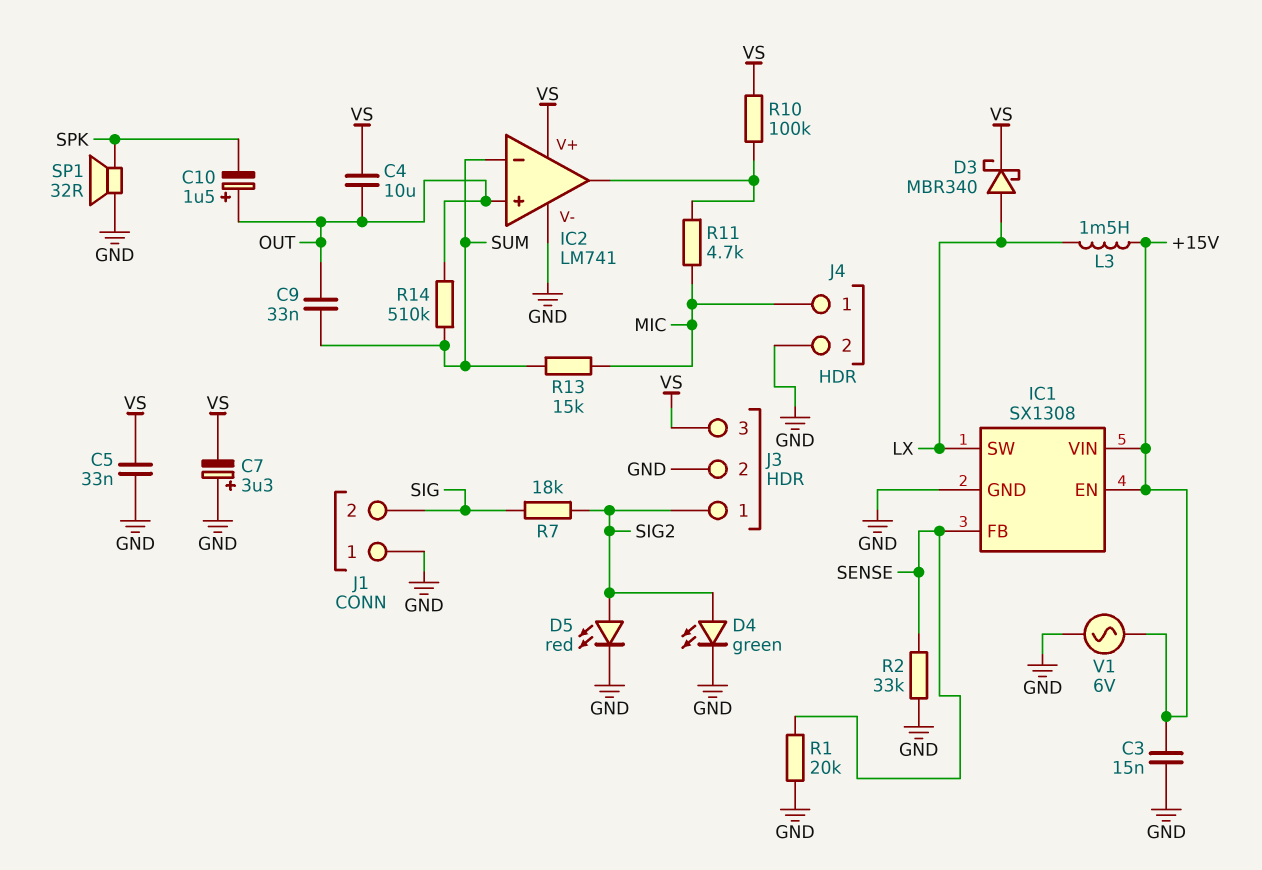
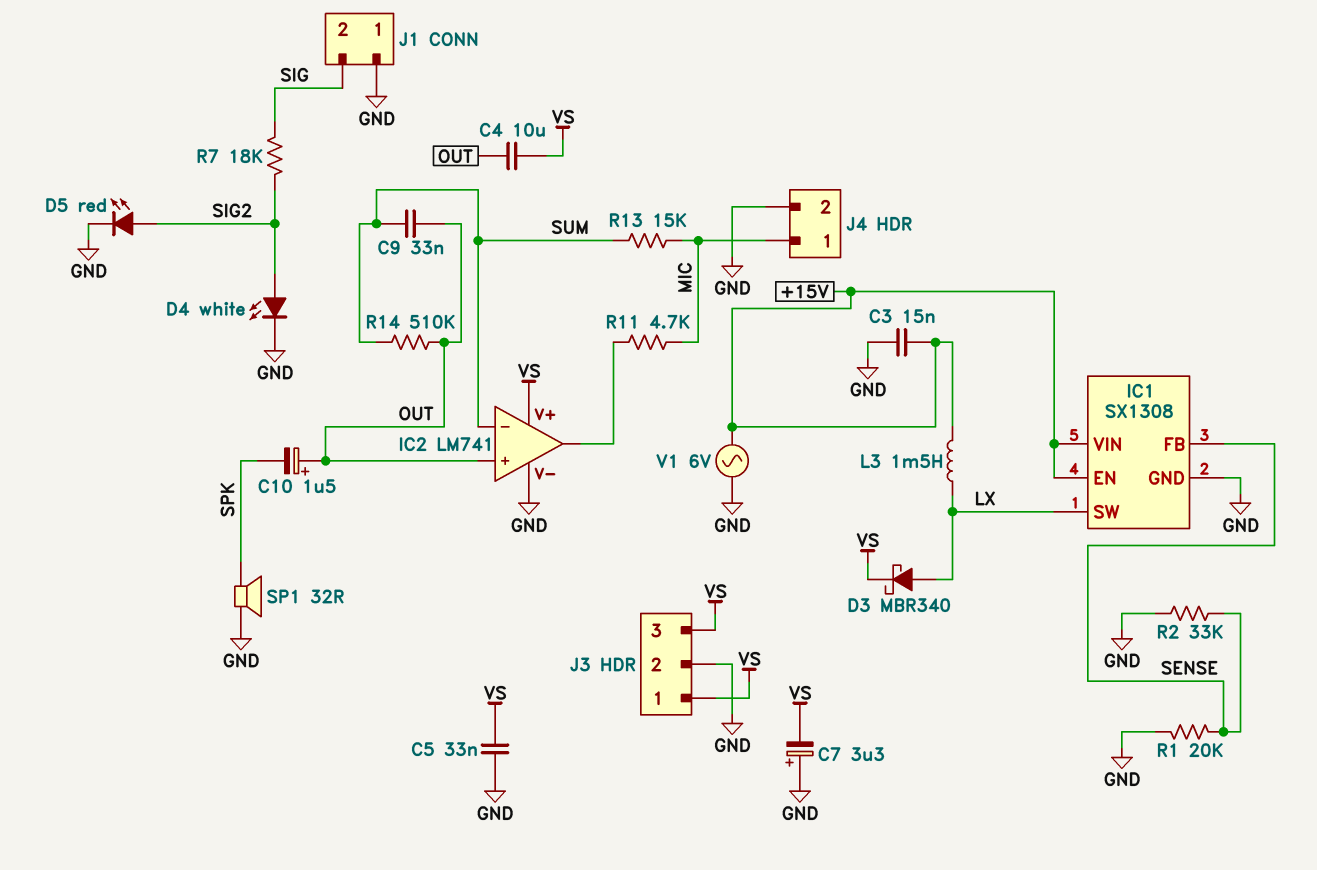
D4: LED green (A SIG2, K GND) -> LED white (A SIG2, K GND)
J3 pin 1: SIG2 -> VS
R10: 100k (IC2/out, VS) -> none

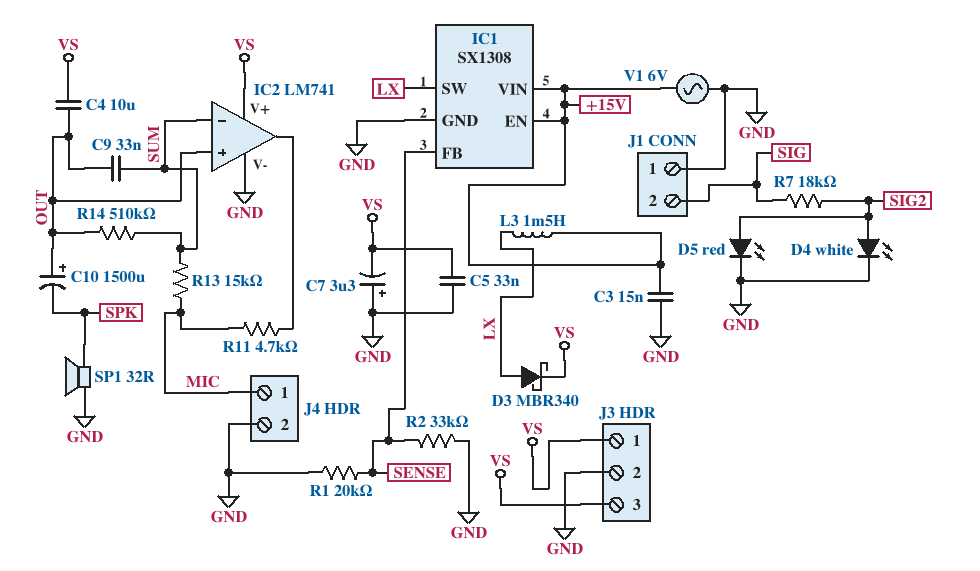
C10: 1.5uF (plus OUT, minus SPK) -> 1500uF (plus OUT, minus SPK)

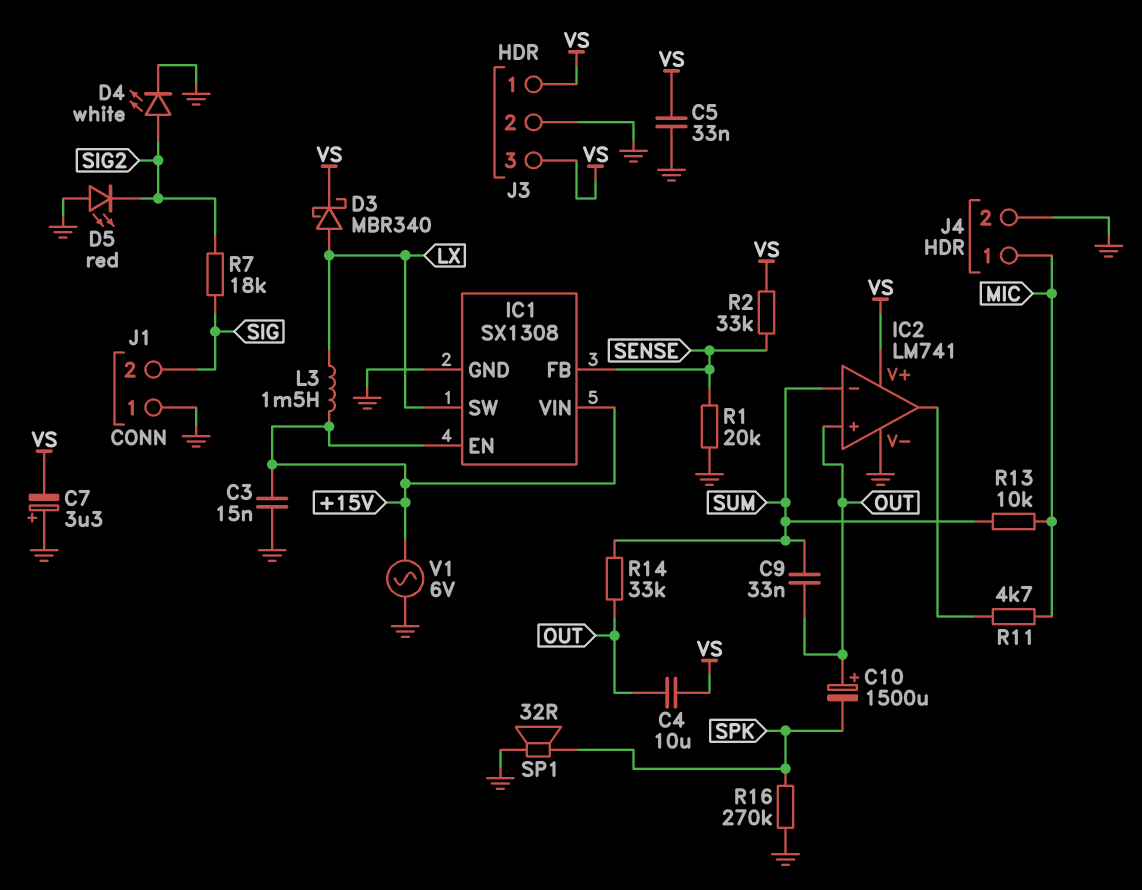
D5: LED red (A SIG2, K GND) -> LED red (A GND, K SIG2)
R2: 33k (GND, SENSE) -> 33k (SENSE, VS)
R13: 15k (MIC, SUM) -> 10k (MIC, SUM)
R14: 510k (OUT, SUM) -> 33k (OUT, SUM)
R16: none -> 270k (GND, SPK)

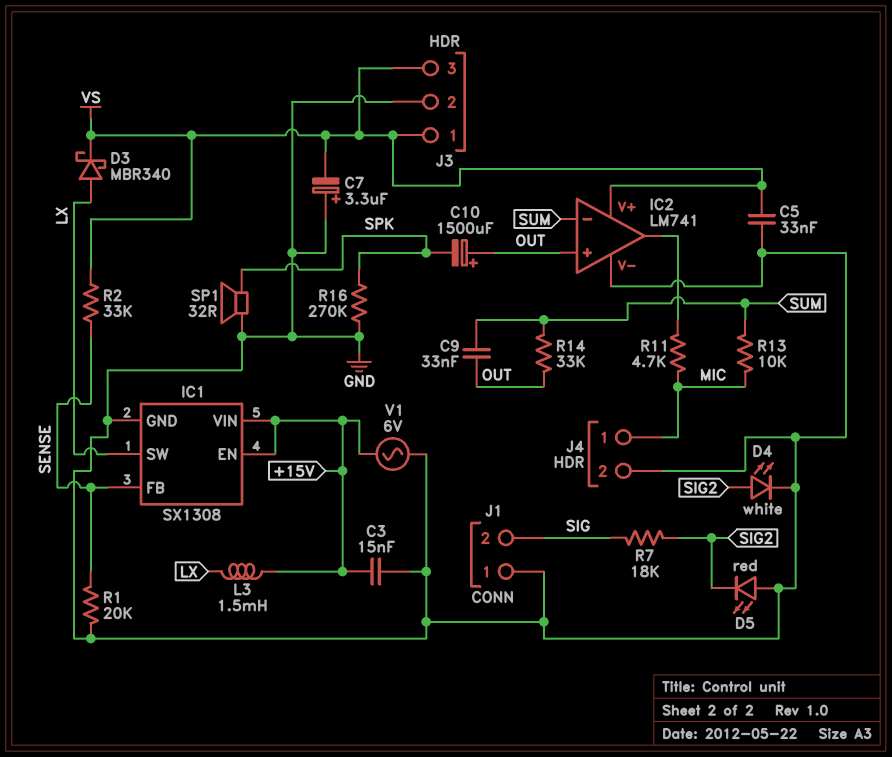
C4: 10uF (OUT, VS) -> none

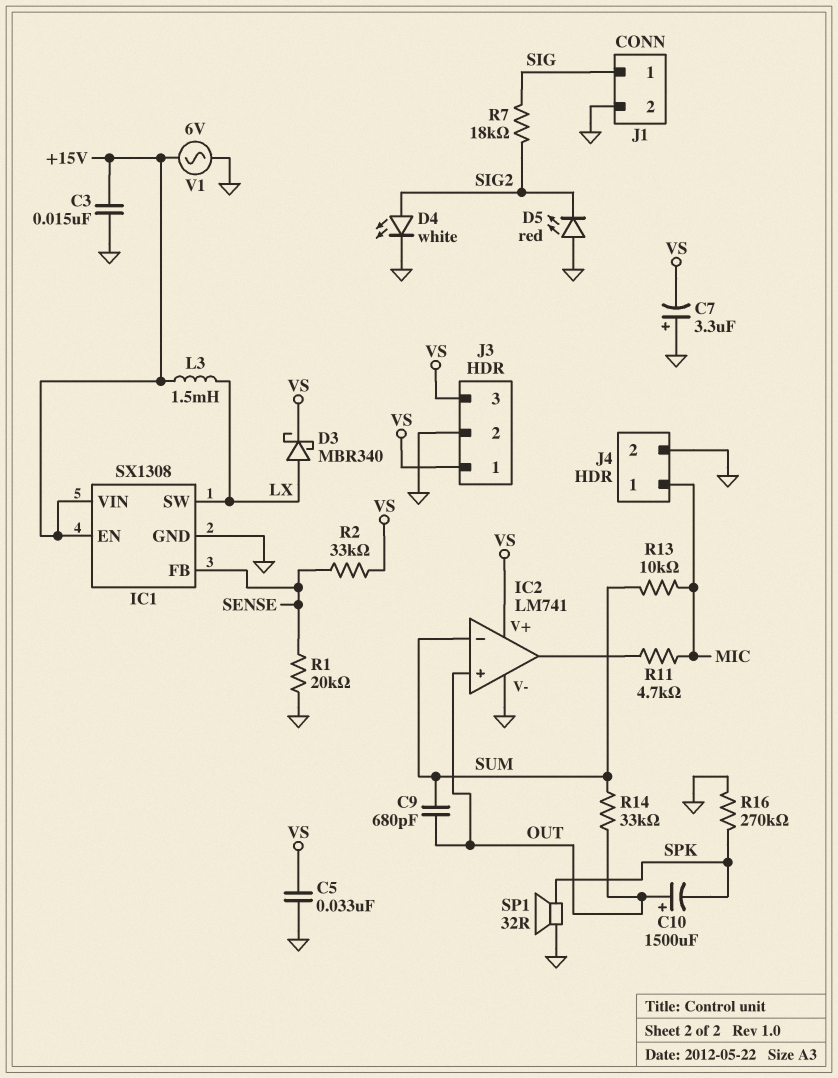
C9: 33nF (OUT, SUM) -> 680pF (OUT, SUM)
J1 pin 1: GND -> SIG
J1 pin 2: SIG -> GND

